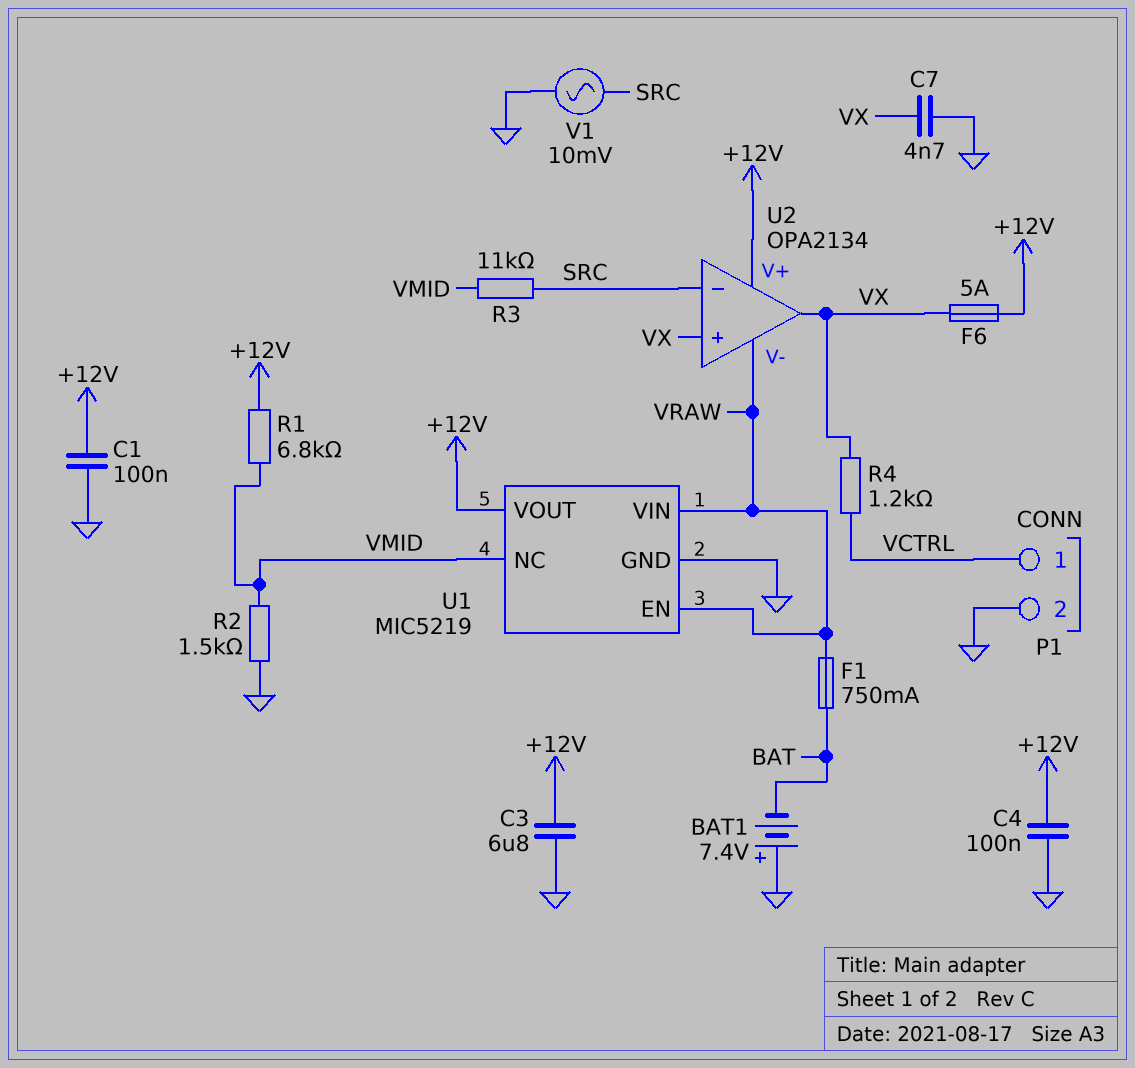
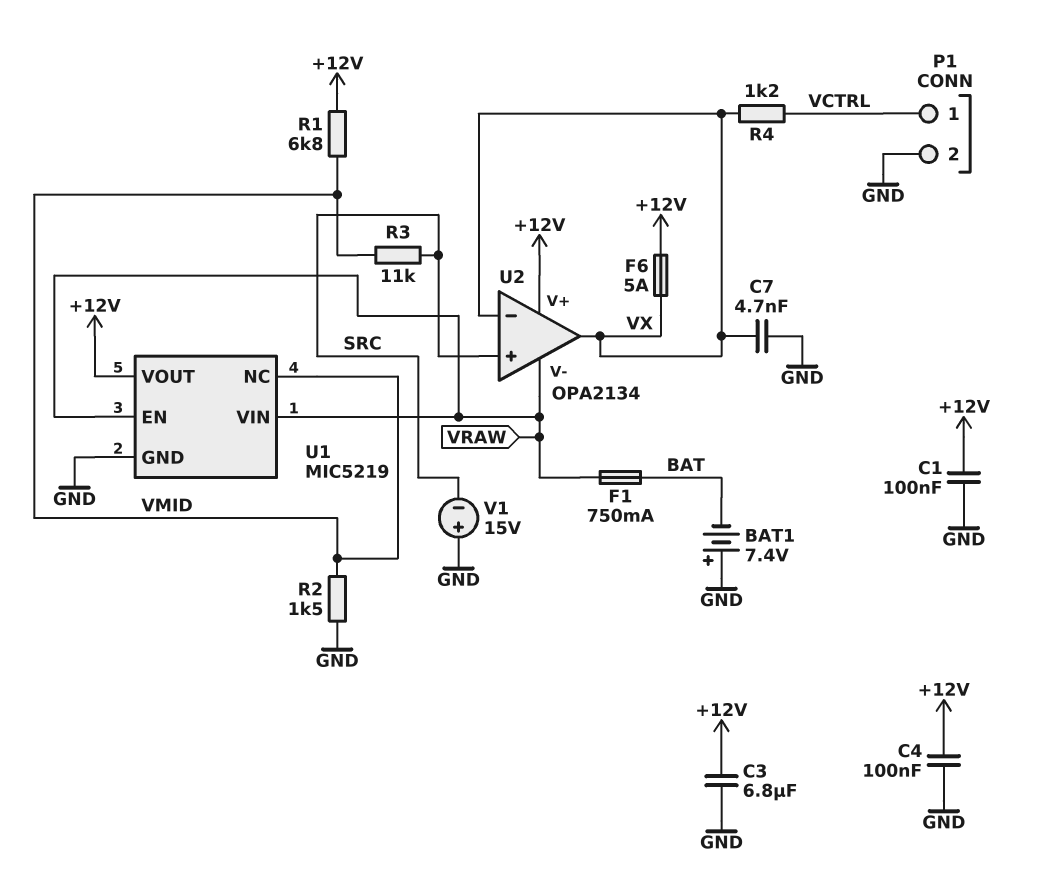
U2 pin in+: VX -> SRC
U2 pin in-: SRC -> VX
V1: AC 10mV (GND, SRC) -> 15V (plus GND, minus SRC)

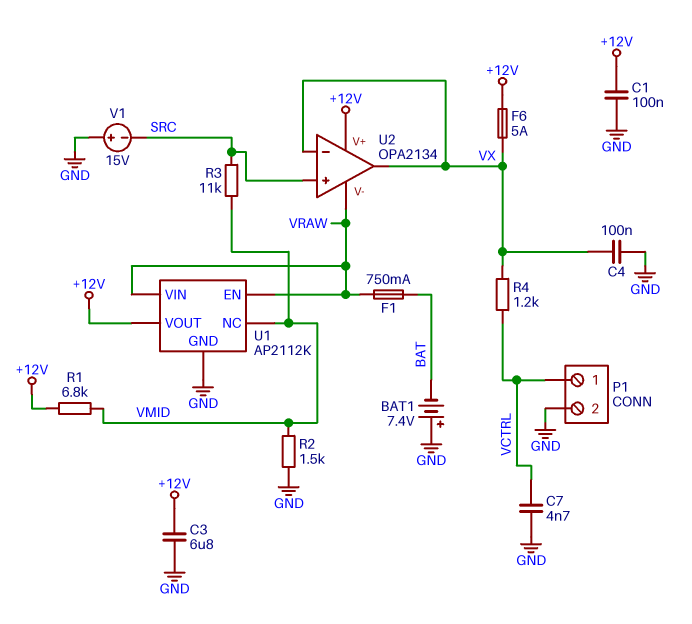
C4: 100nF (+12V, GND) -> 100nF (GND, VX)
C7: 4.7nF (GND, VX) -> 4.7nF (GND, VCTRL)
U1: MIC5219 -> AP2112K

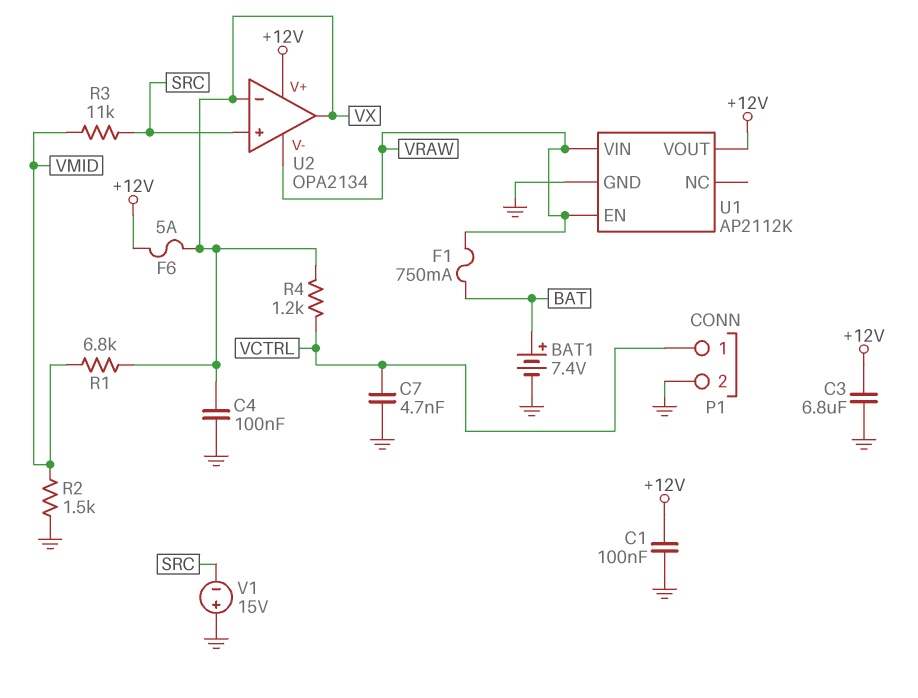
BAT1: 7.4V (plus GND, minus BAT) -> 7.4V (plus BAT, minus GND)
R1: 6.8k (+12V, VMID) -> 6.8k (VMID, VX)
U1 pin NC: VMID -> none

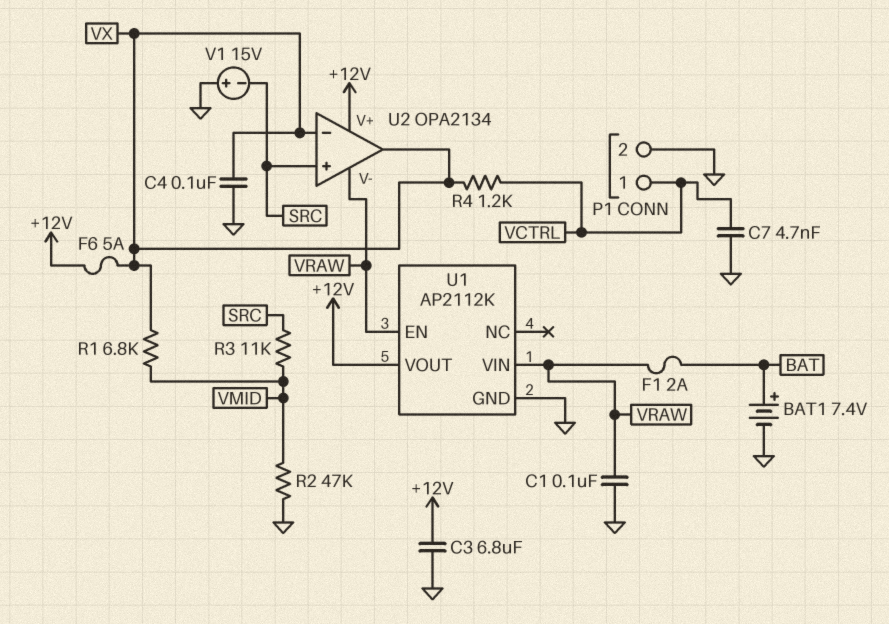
C1: 100nF (+12V, GND) -> 100nF (GND, VRAW)
F1: 750mA (BAT, VRAW) -> 2A (BAT, VRAW)
R2: 1.5k (GND, VMID) -> 47k (GND, VMID)

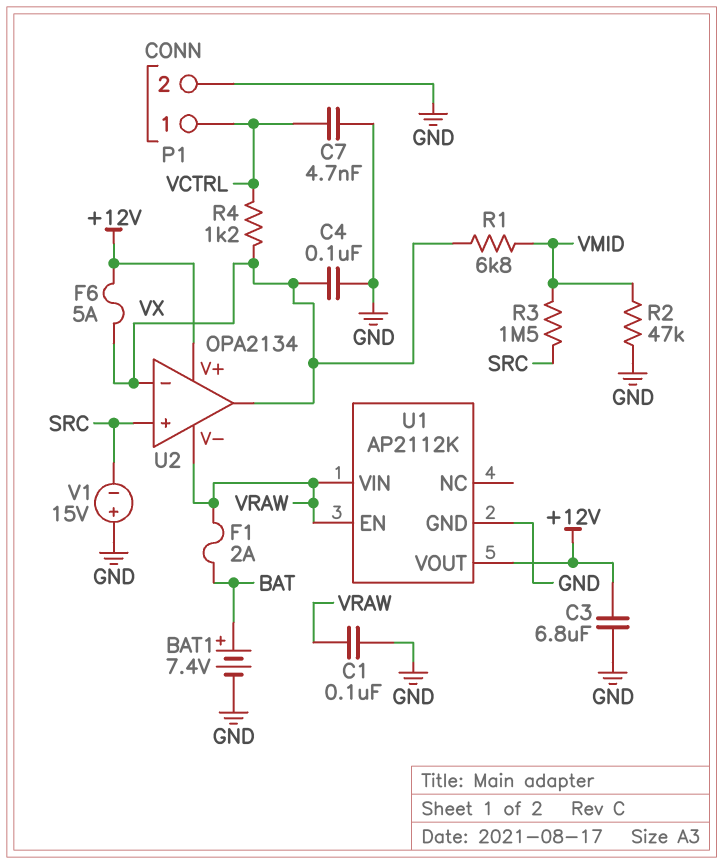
R3: 11k (SRC, VMID) -> 1.5M (SRC, VMID)

